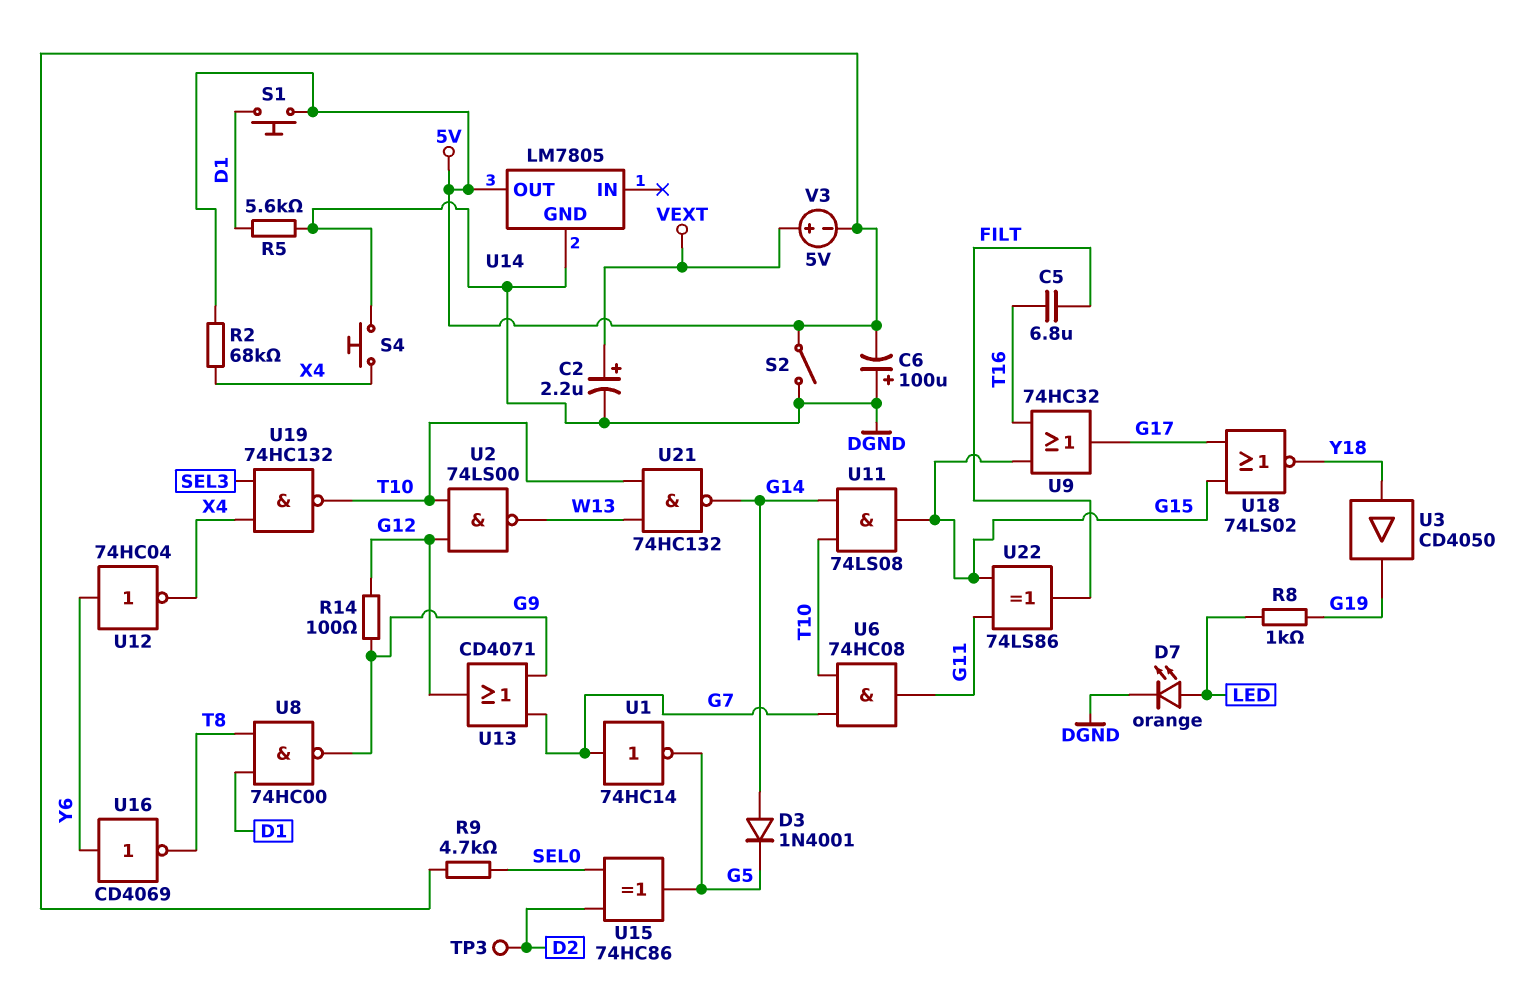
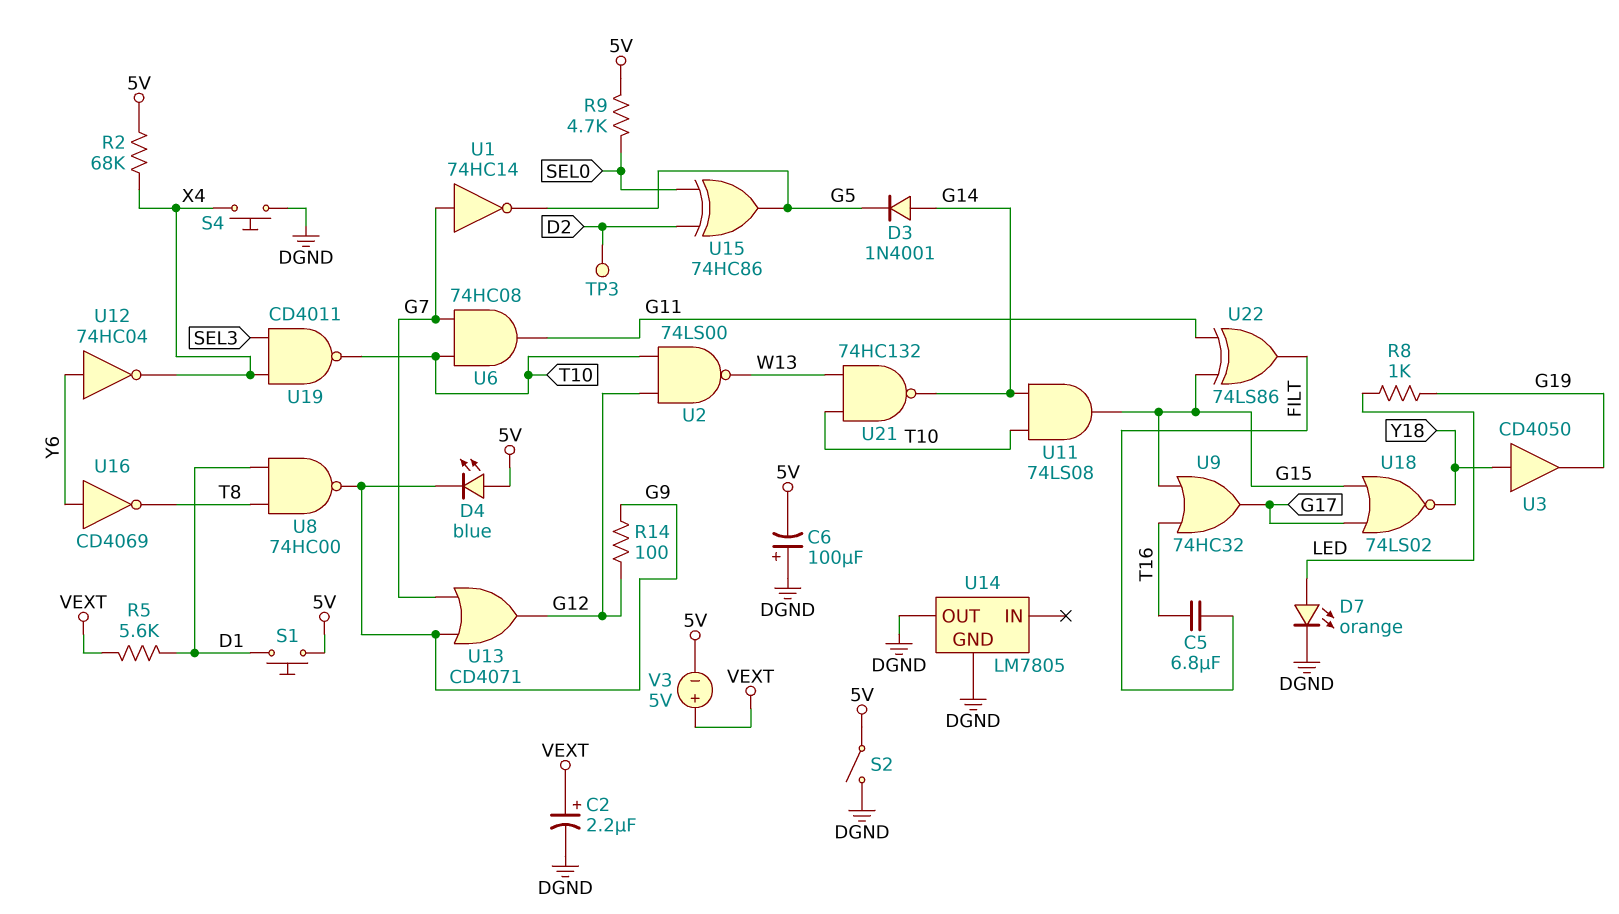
D4: none -> LED blue (A 5V, K G9)
R5: 5.6k (D1, DGND) -> 5.6k (D1, VEXT)
U14 pin OUT: 5V -> DGND
U19: NAND 74HC132 (in SEL3, in X4, out T10) -> NAND CD4011 (in SEL3, in X4, out T10)

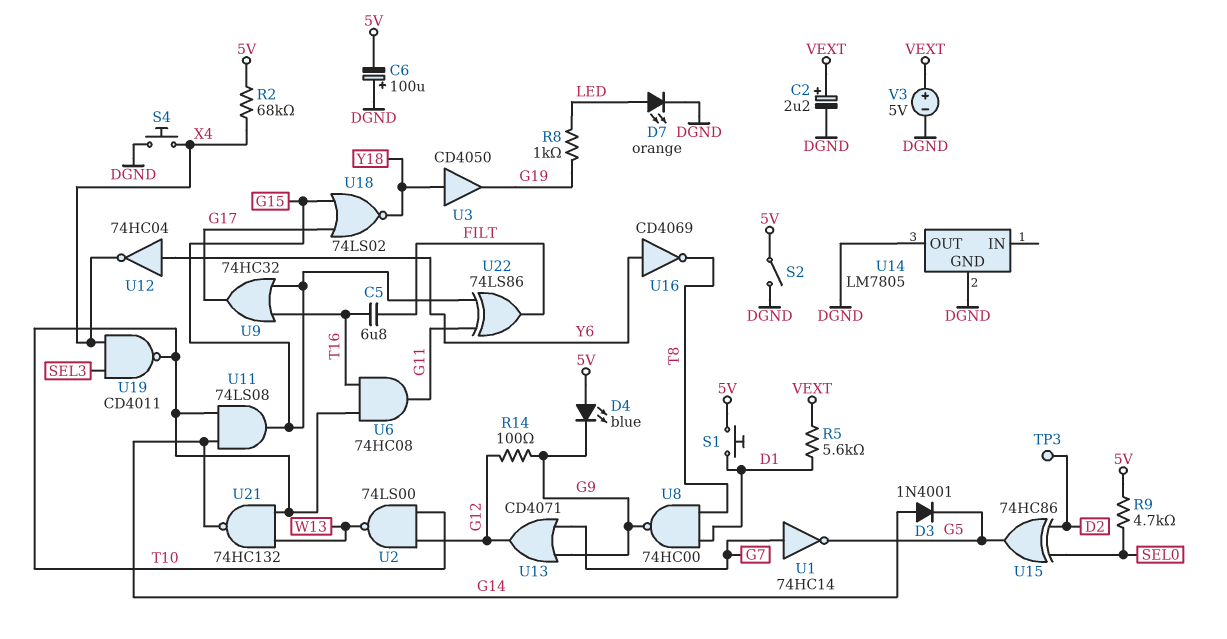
U6: AND 74HC08 (in G7, in T10, out G11) -> AND 74HC08 (in T10, in T16, out G11)
V3: 5V (plus VEXT, minus 5V) -> 5V (plus VEXT, minus DGND)

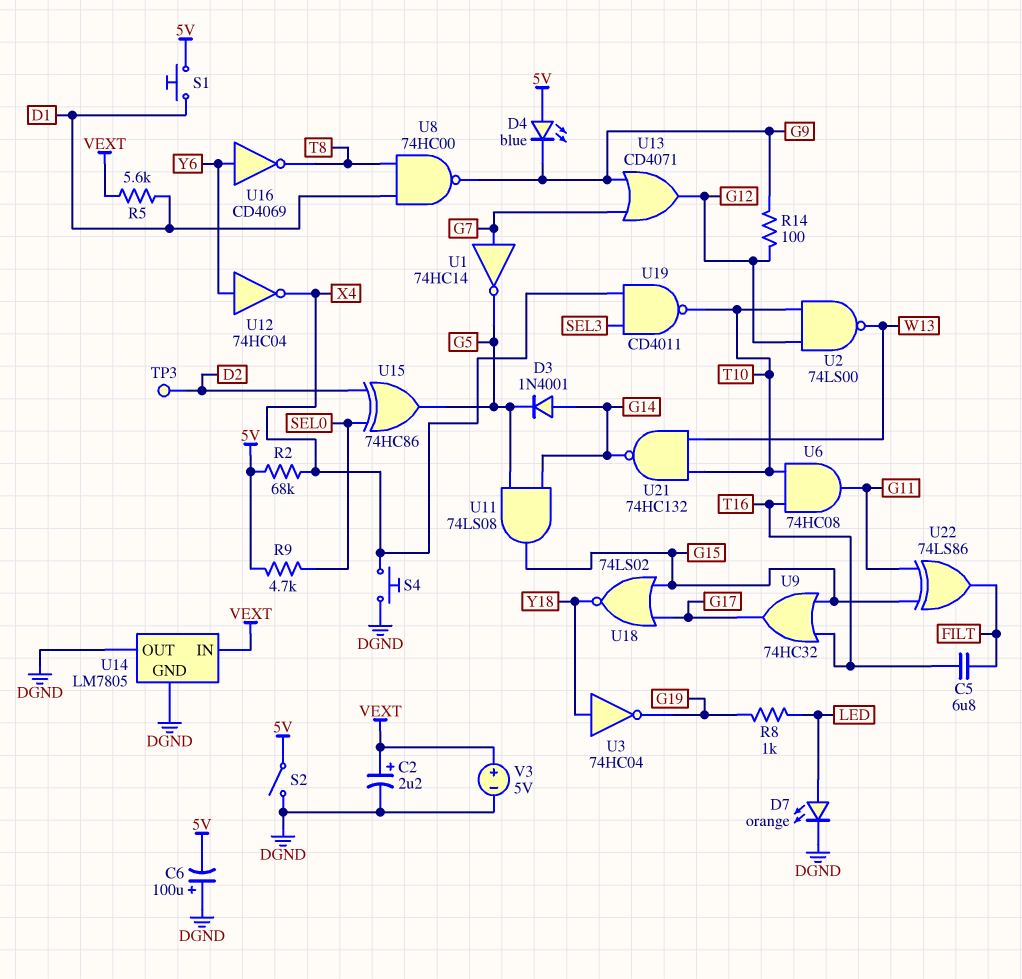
U3: buffer CD4050 (in Y18, out G19) -> NOT 74HC04 (in Y18, out G19)
U11: AND 74LS08 (in G14, in T10, out G15) -> AND 74LS08 (in G5, in G14, out G15)
U14 pin IN: none -> VEXT

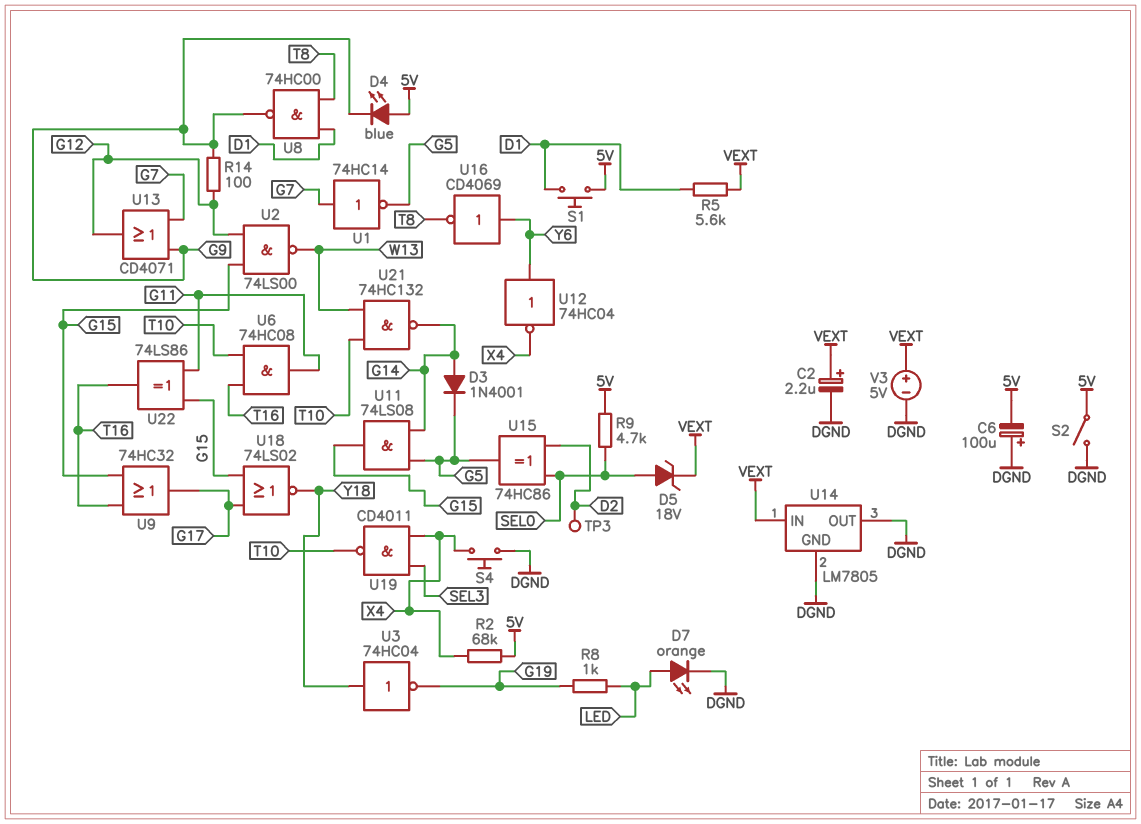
C5: 6.8uF (FILT, T16) -> none
D5: none -> zener 18V (A SEL0, K VEXT)
U2: NAND 74LS00 (in G12, in T10, out W13) -> NAND 74LS00 (in G12, in G15, out W13)
U22: XOR 74LS86 (in G11, in G15, out FILT) -> XOR 74LS86 (in G11, in G15, out T16)

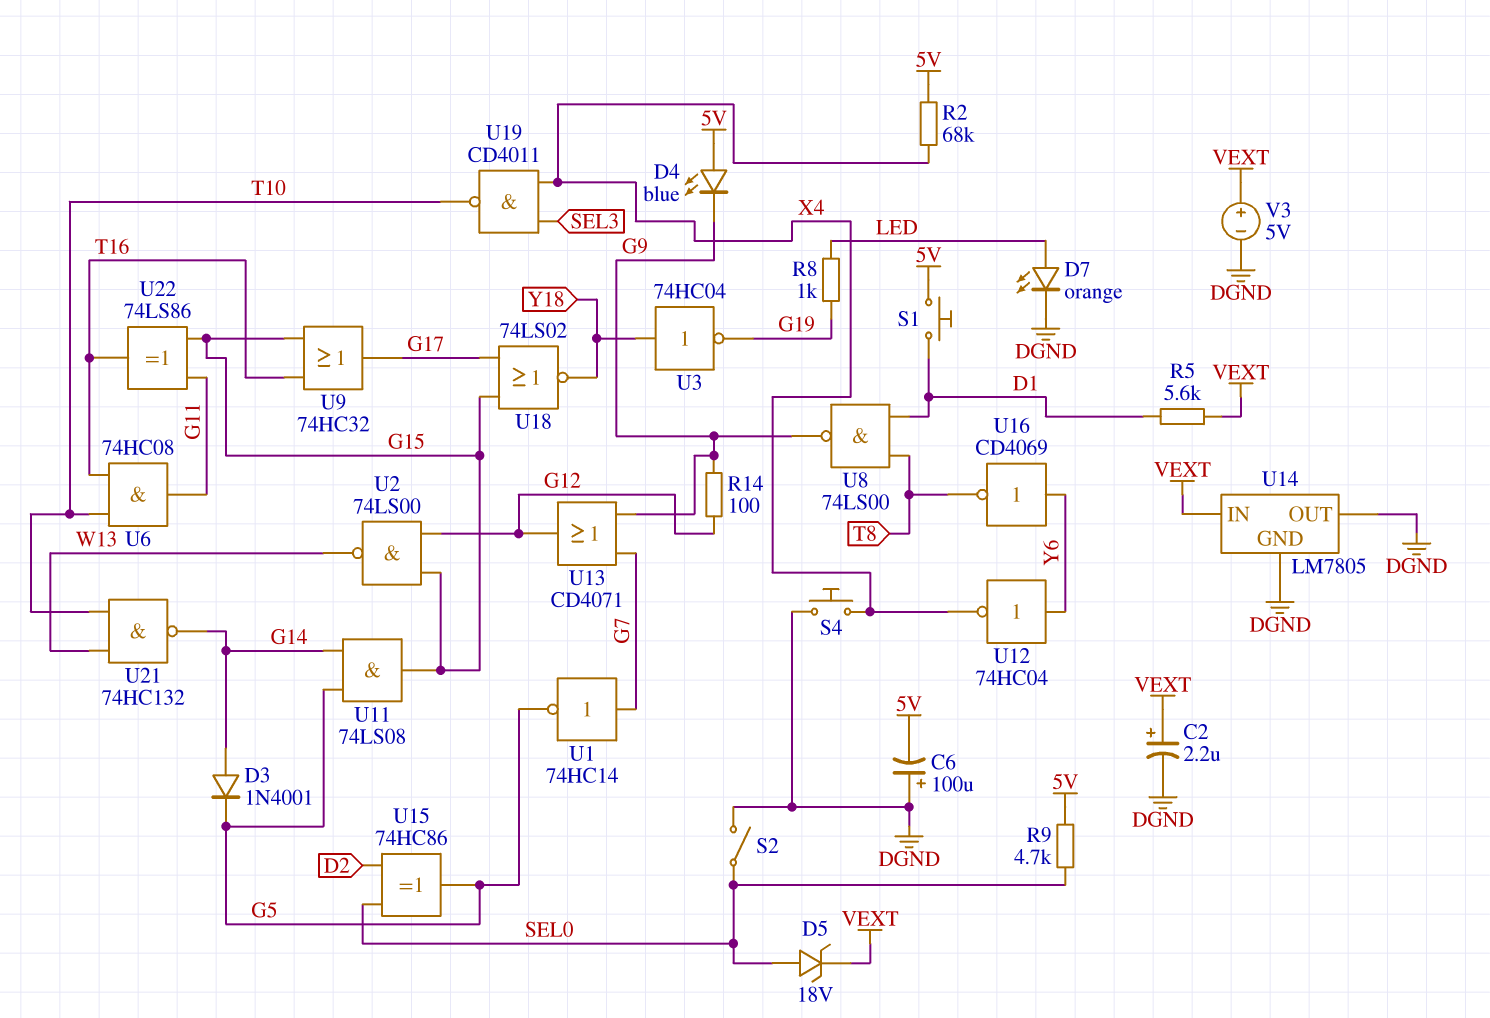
S2: switch (5V, DGND) -> switch (DGND, SEL0)
TP3: test point (D2) -> none
U8: NAND 74HC00 (in D1, in T8, out G9) -> NAND 74LS00 (in D1, in T8, out G9)

